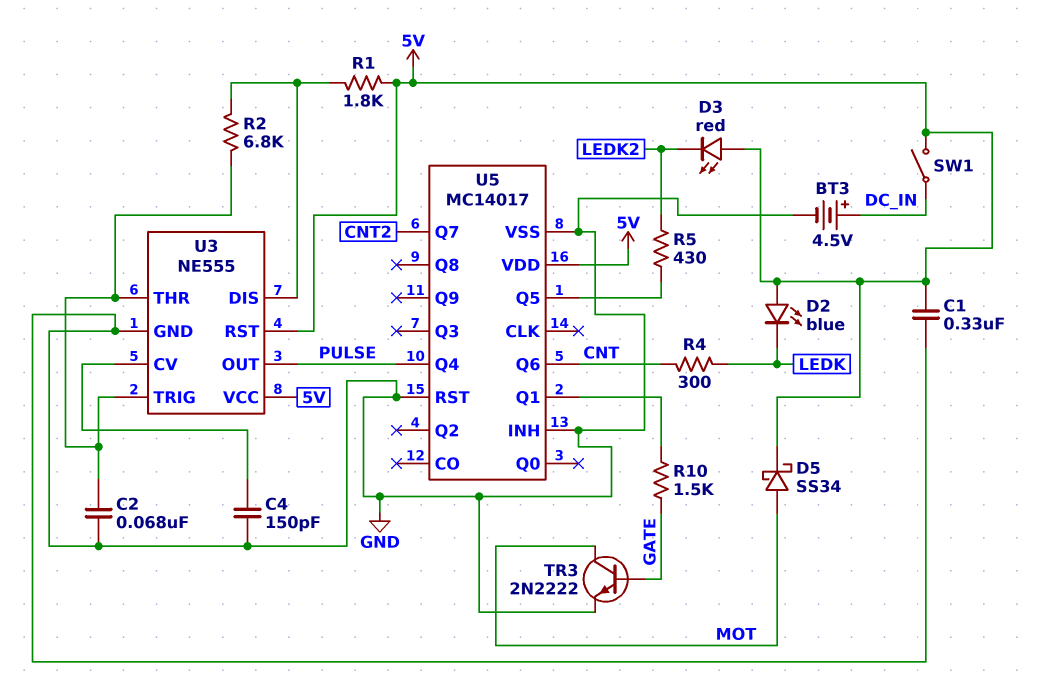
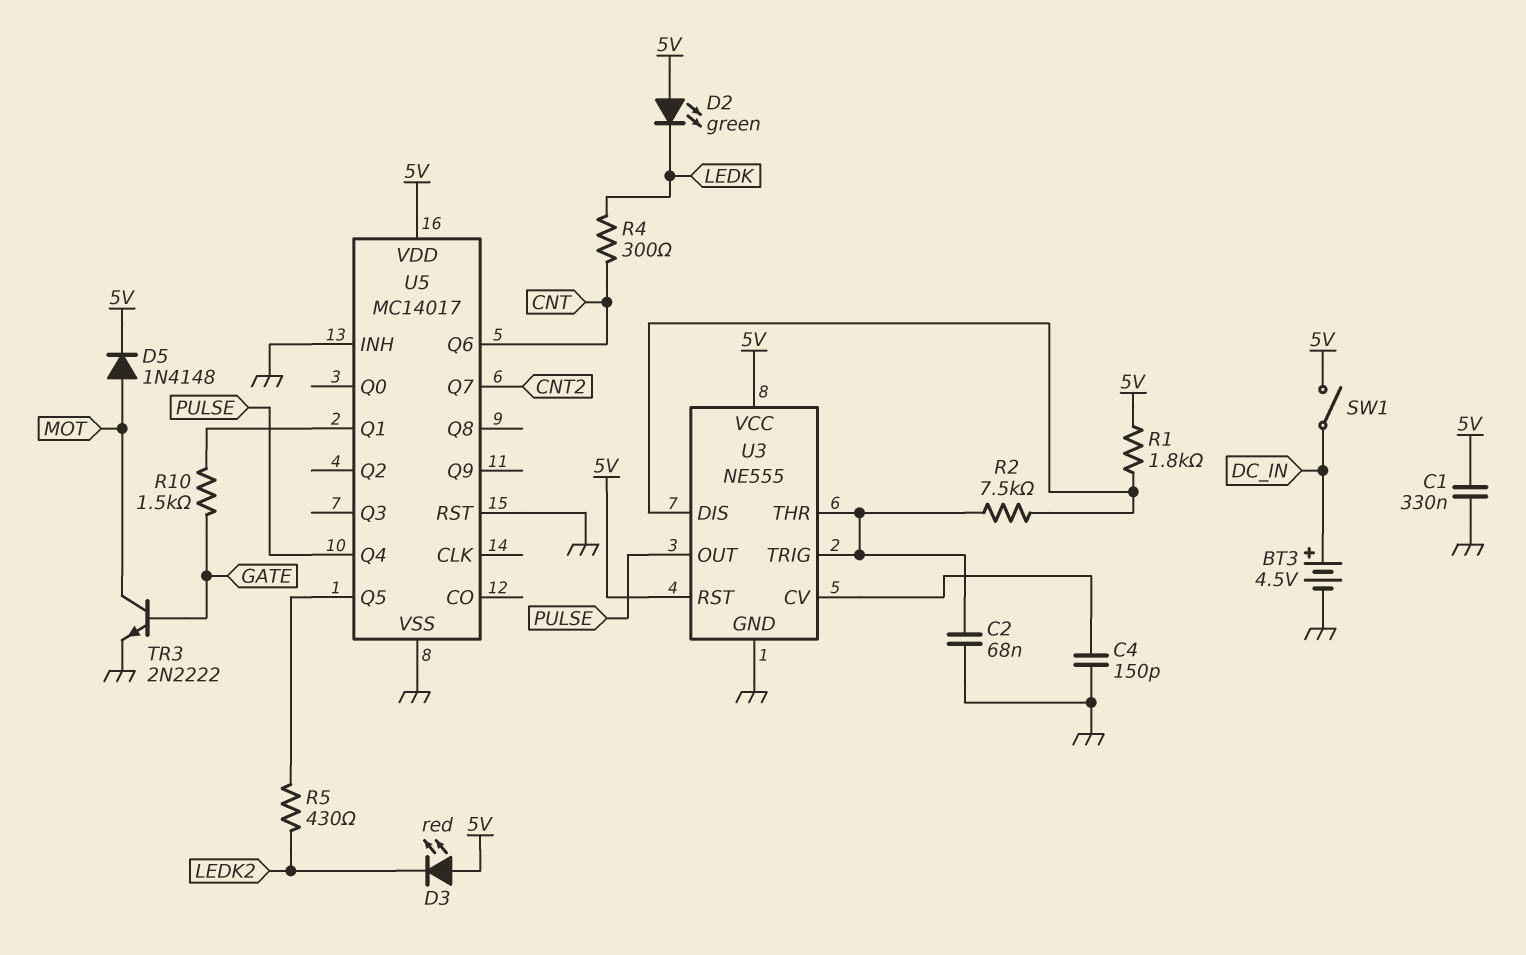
D2: LED blue (A 5V, K LEDK) -> LED green (A 5V, K LEDK)
D5: schottky SS34 (A MOT, K 5V) -> diode 1N4148 (A MOT, K 5V)
R2: 6.8k (U3/DIS, U3/THR) -> 7.5k (U3/DIS, U3/THR)

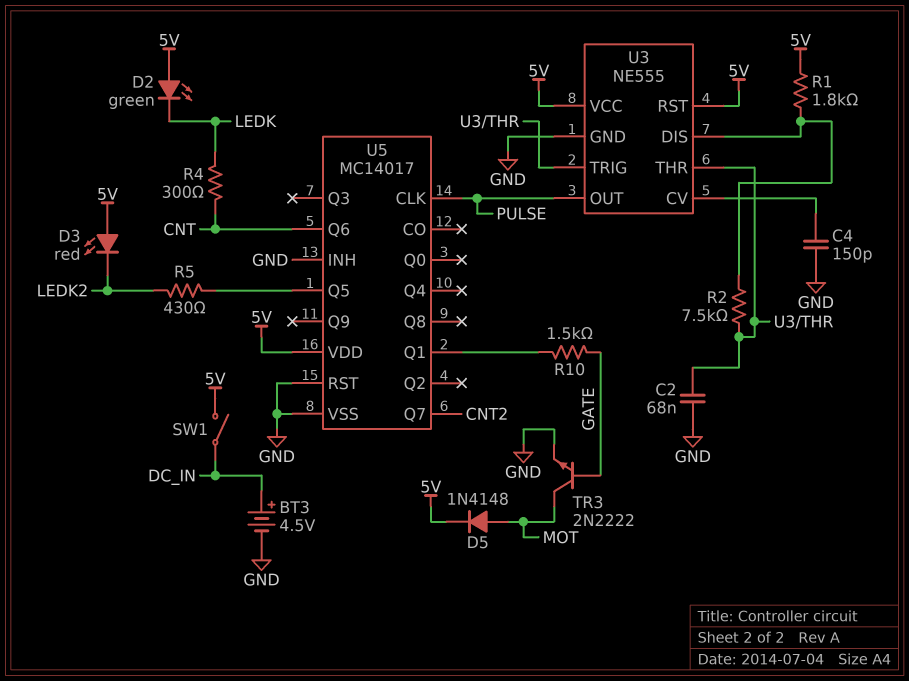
C1: 330nF (5V, GND) -> none
U5 pin CLK: none -> PULSE
U5 pin Q4: PULSE -> none

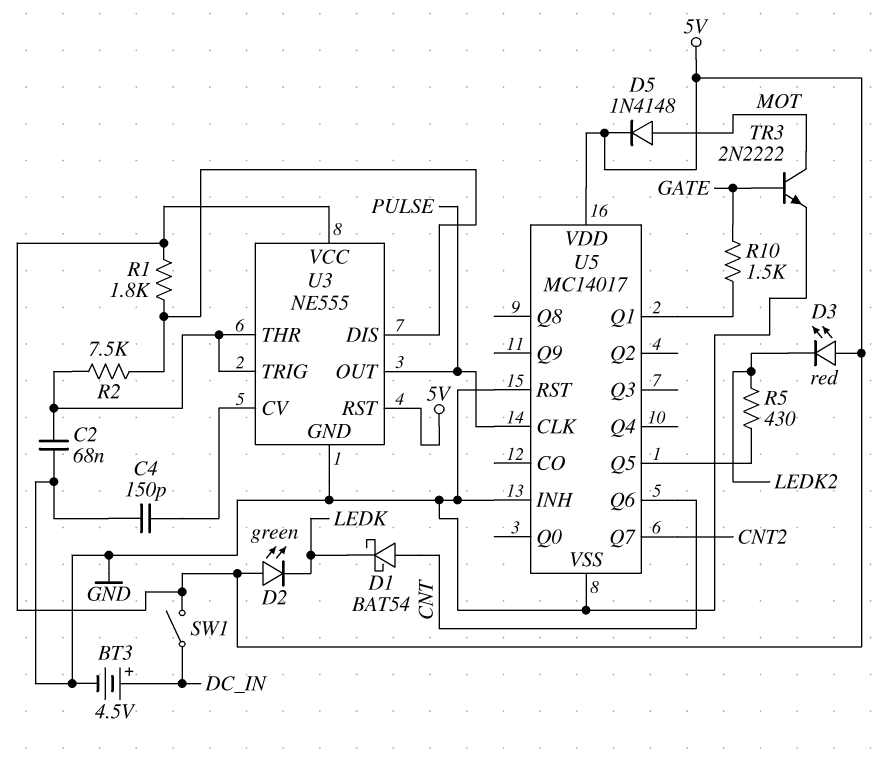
D1: none -> schottky BAT54 (A CNT, K LEDK)
R4: 300 (CNT, LEDK) -> none

